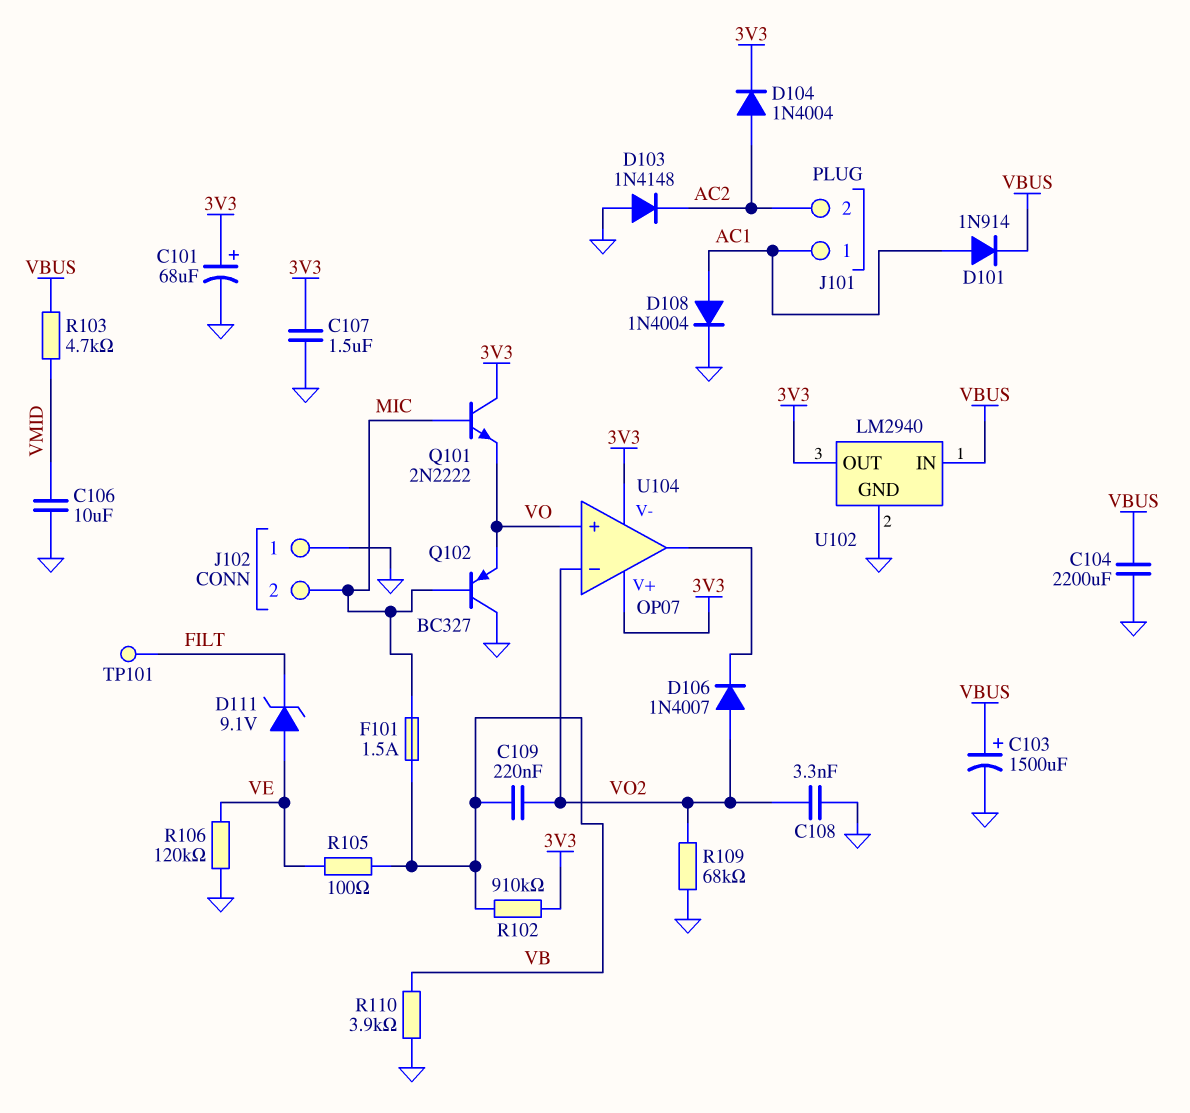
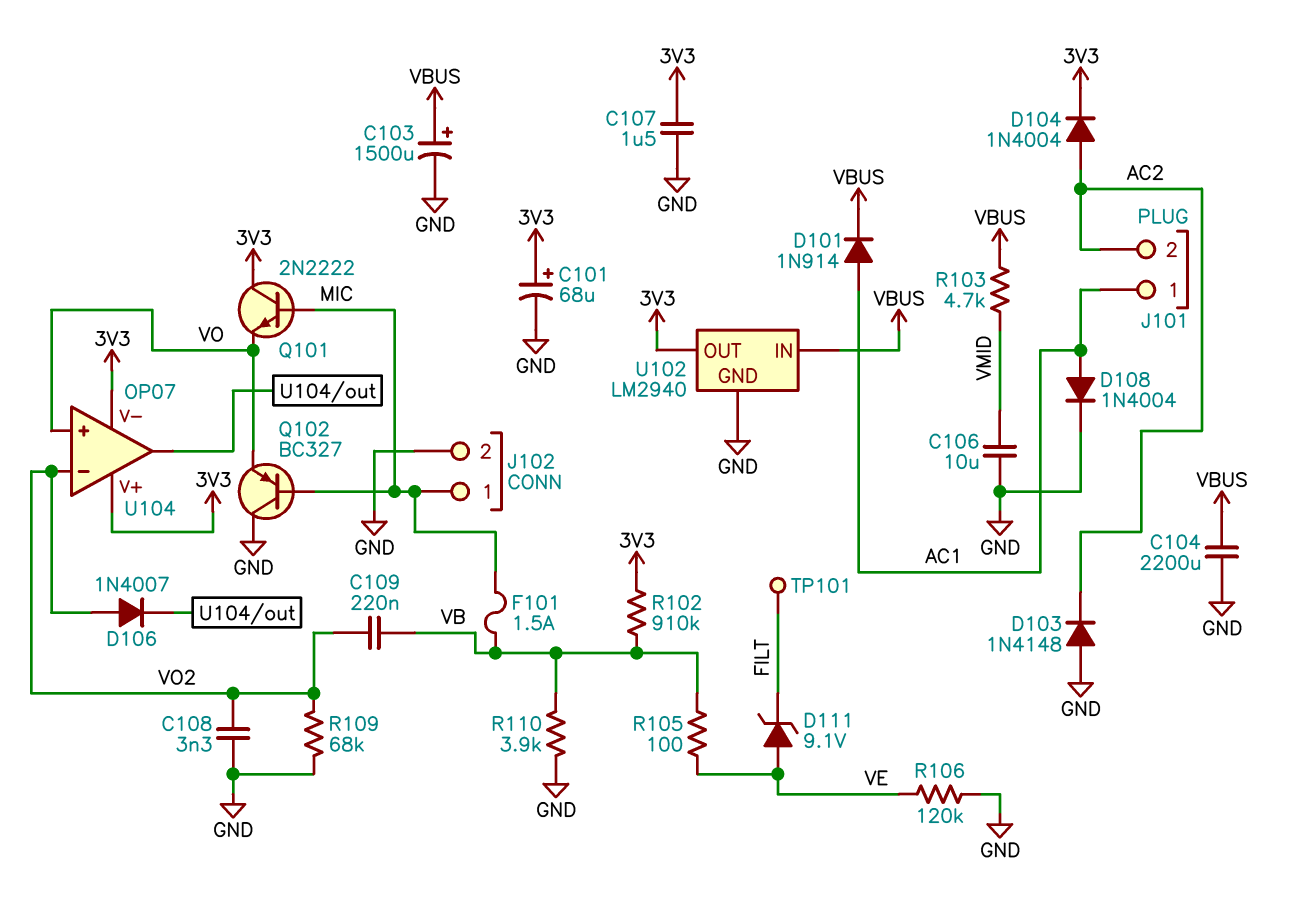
J102 pin 1: GND -> MIC
J102 pin 2: MIC -> GND

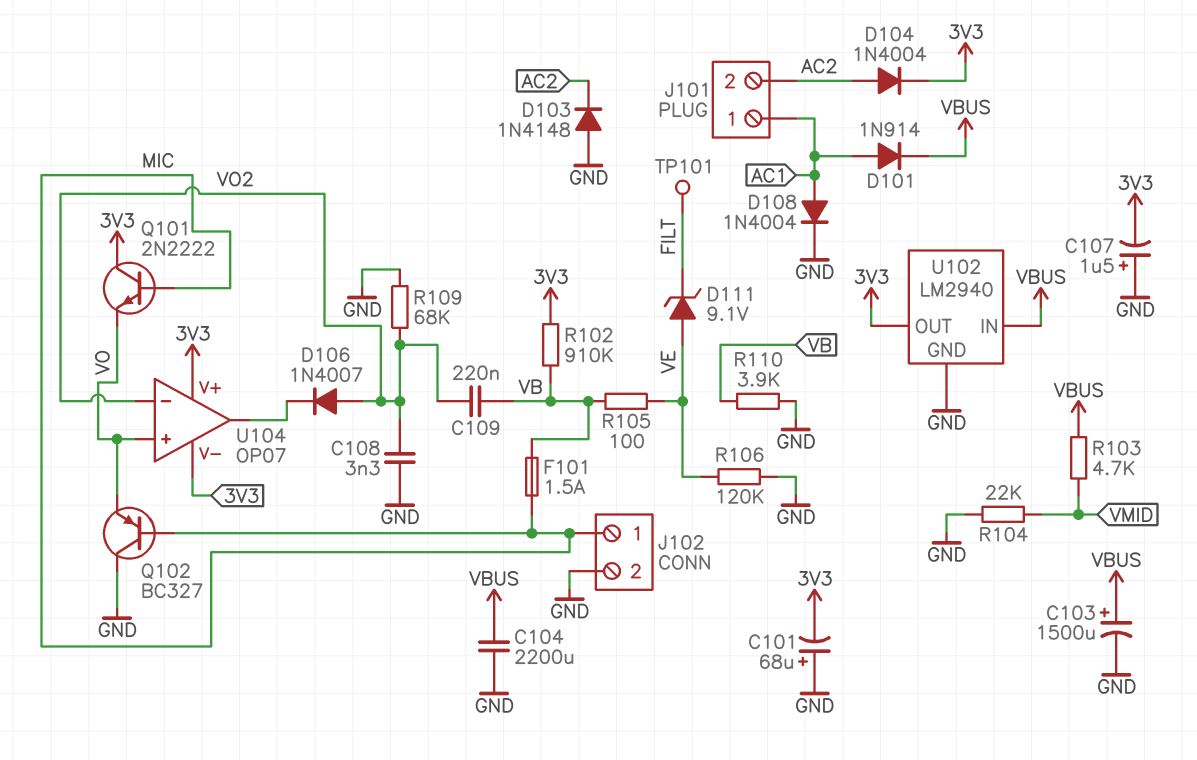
C101: 68uF (plus 3V3, minus GND) -> 68uF (plus GND, minus 3V3)
C106: 10uF (GND, VMID) -> none
C107: 1.5uF (3V3, GND) -> 1.5uF (plus GND, minus 3V3)
R104: none -> 22k (GND, VMID)

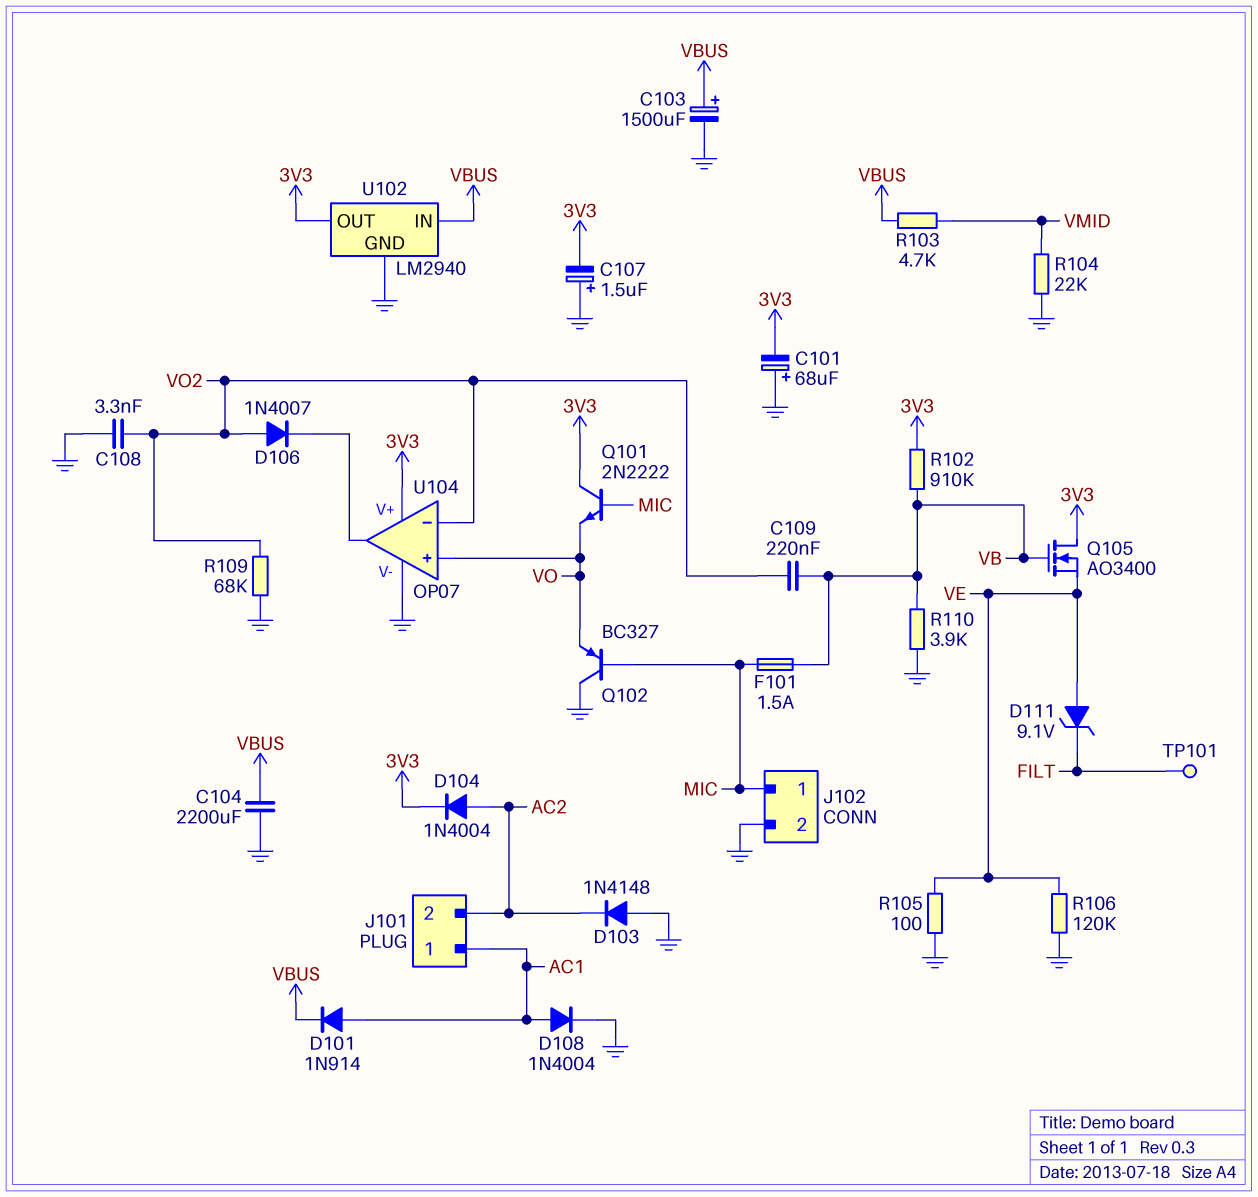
Q105: none -> NMOS AO3400 (G VB, D 3V3, S VE)
R105: 100 (VB, VE) -> 100 (GND, VE)
U104 pin V-: 3V3 -> GND

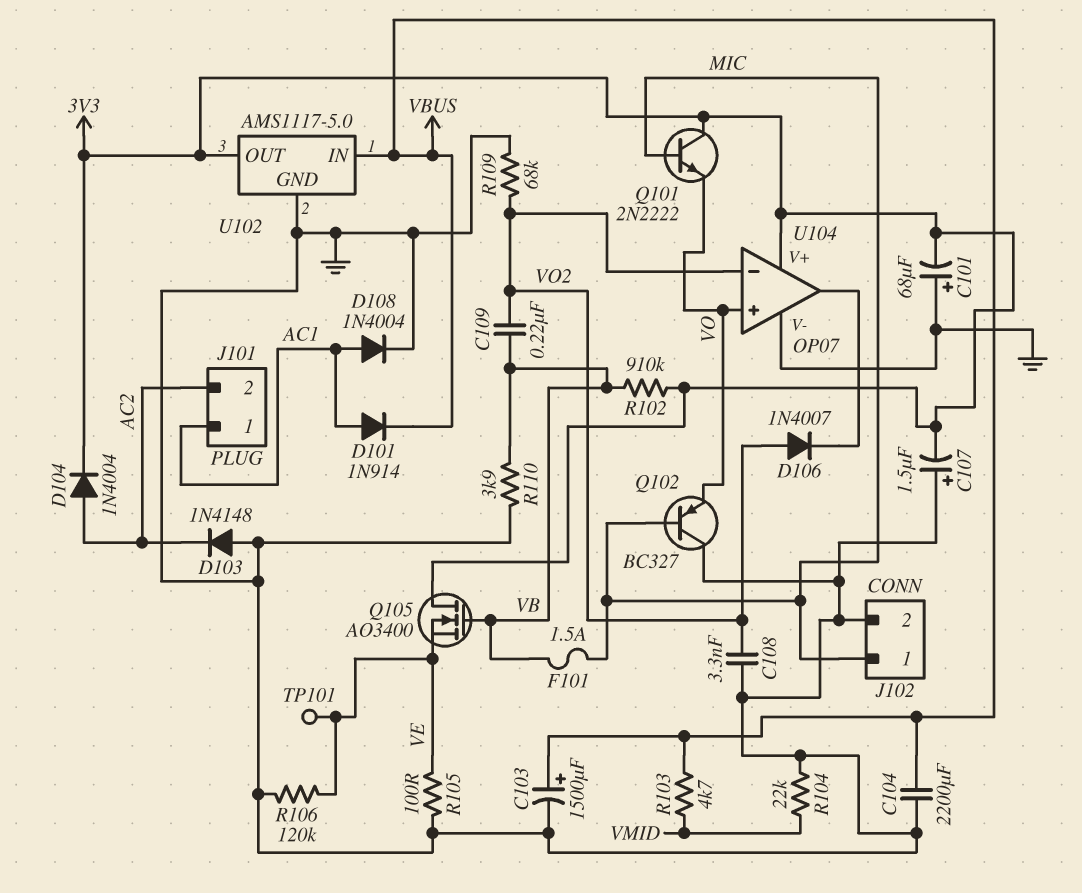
D111: zener 9.1V (A VE, K FILT) -> none
TP101: test point (FILT) -> test point (VE)
U102: LM2940 -> AMS1117-5.0

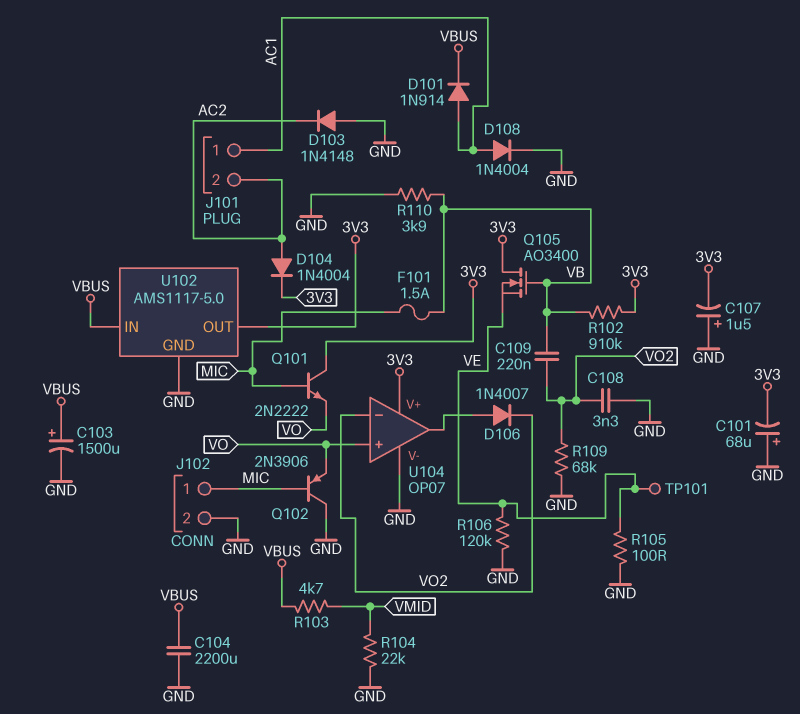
D106: diode 1N4007 (A VO2, K U104/out) -> diode 1N4007 (A U104/out, K VO2)
Q102: PNP BC327 (B MIC, C GND, E VO) -> PNP 2N3906 (B MIC, C GND, E VO)

